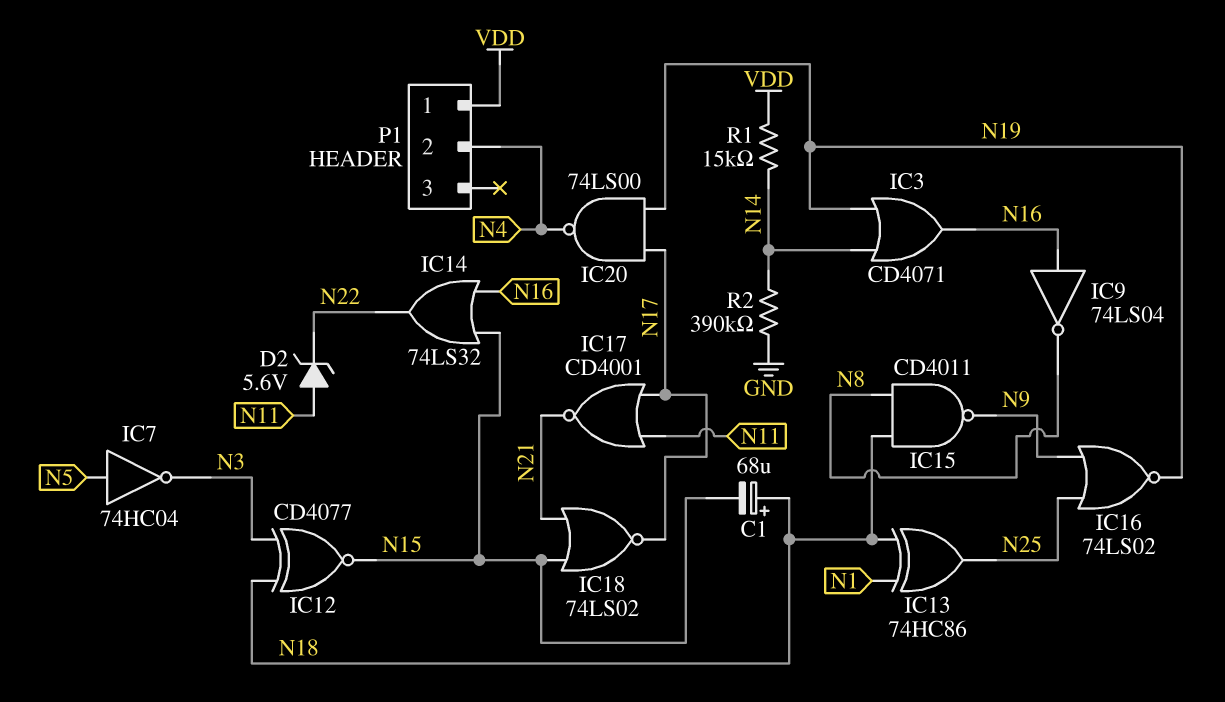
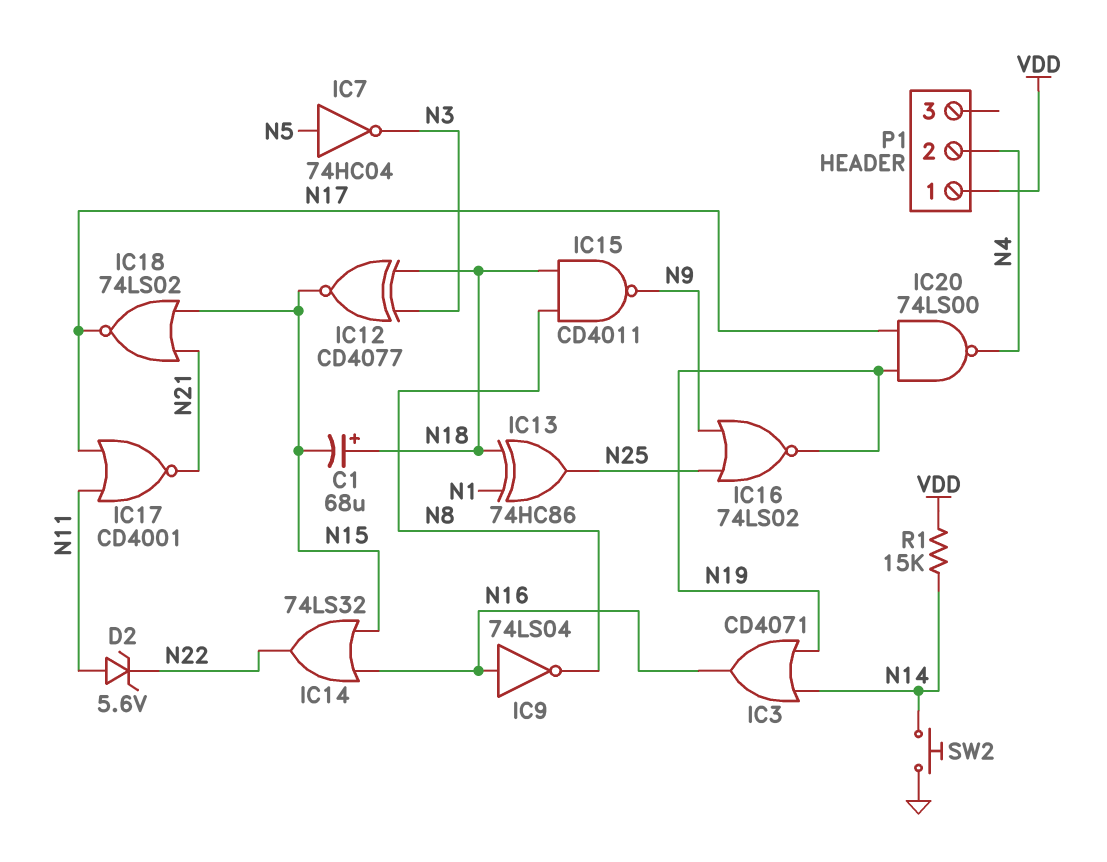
R2: 390k (GND, N14) -> none
SW2: none -> button (GND, N14)

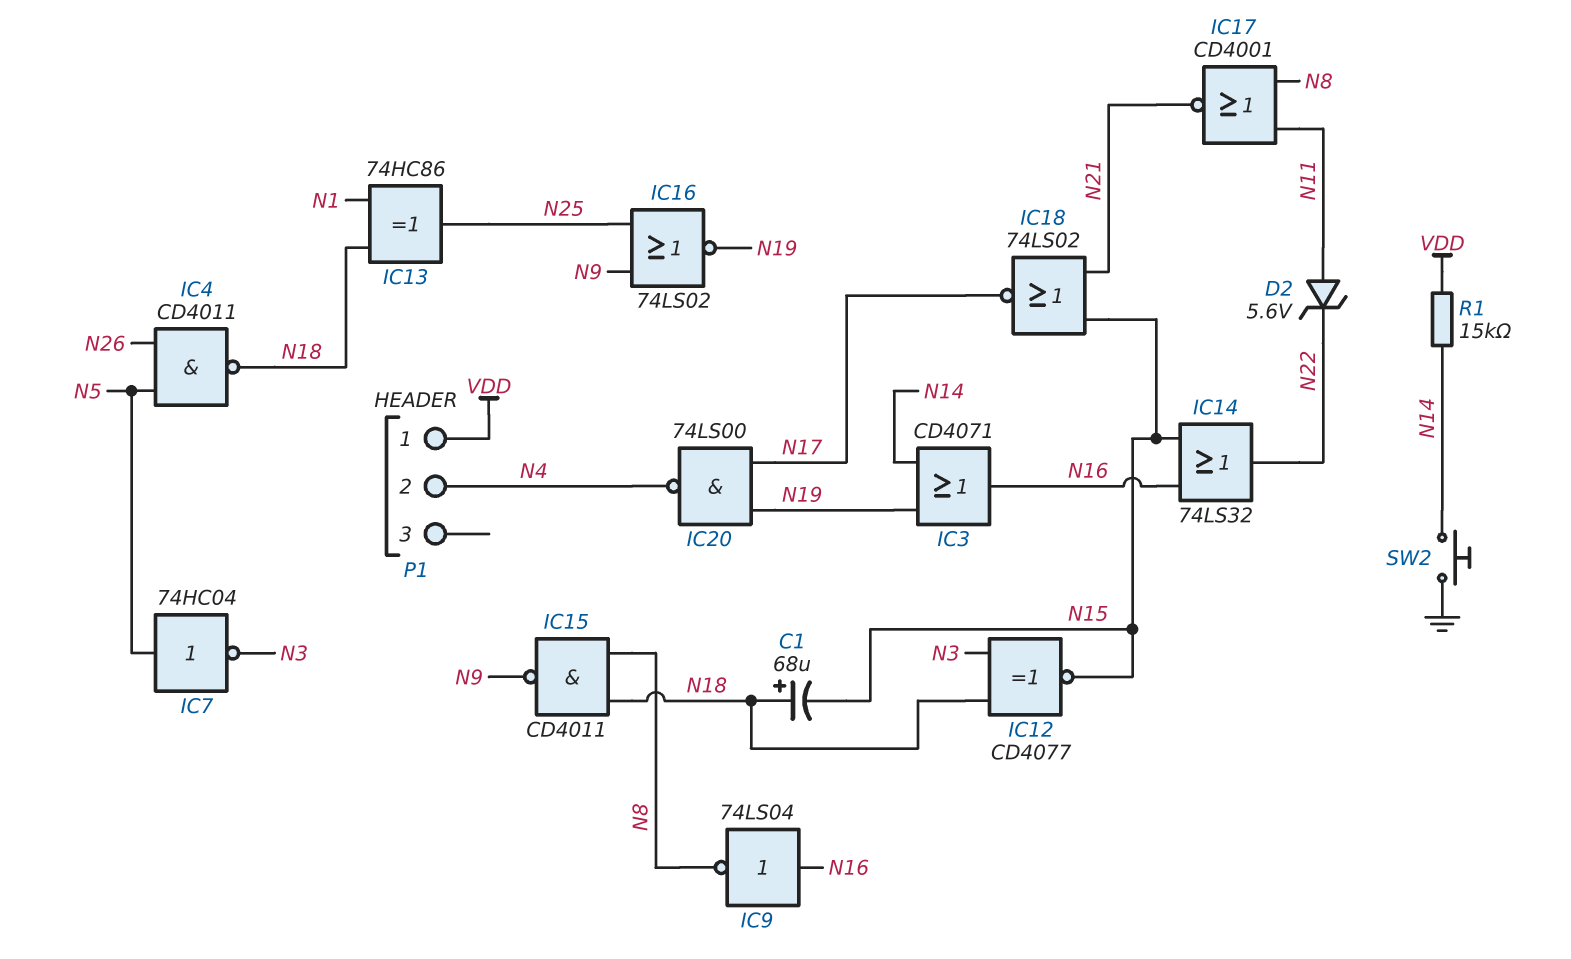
IC4: none -> NAND CD4011 (in N5, in N26, out N18)
IC17: NOR CD4001 (in N11, in N17, out N21) -> NOR CD4001 (in N8, in N11, out N21)

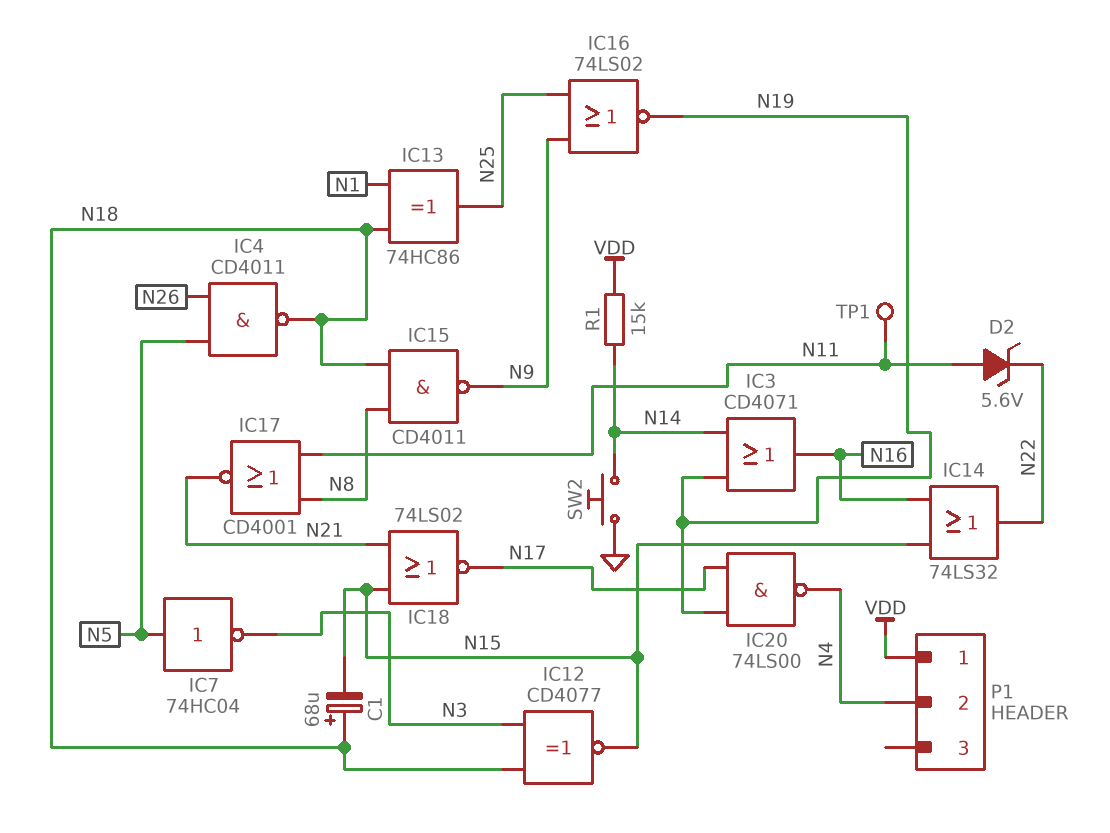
IC9: NOT 74LS04 (in N16, out N8) -> none
TP1: none -> test point (N11)

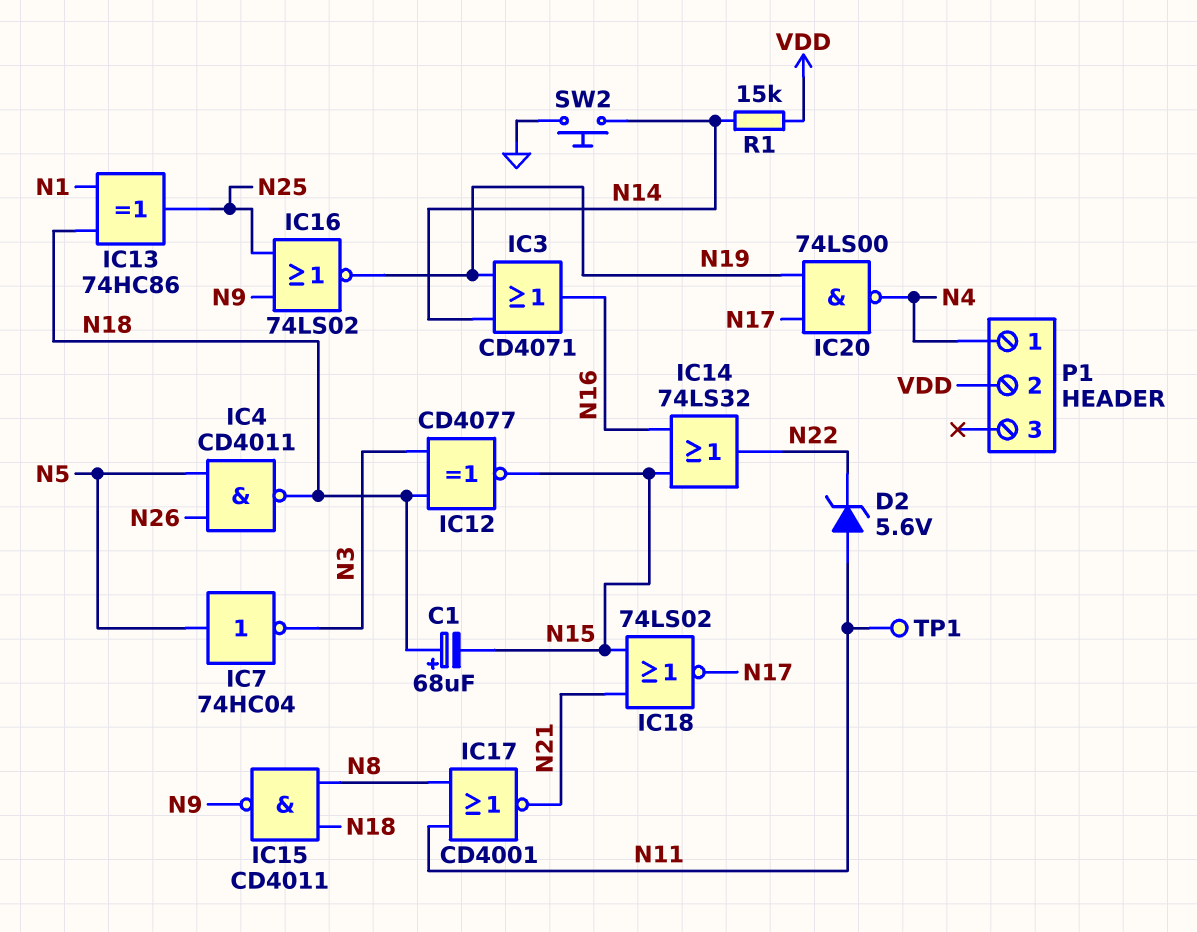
P1 pin 1: VDD -> N4
P1 pin 2: N4 -> VDD

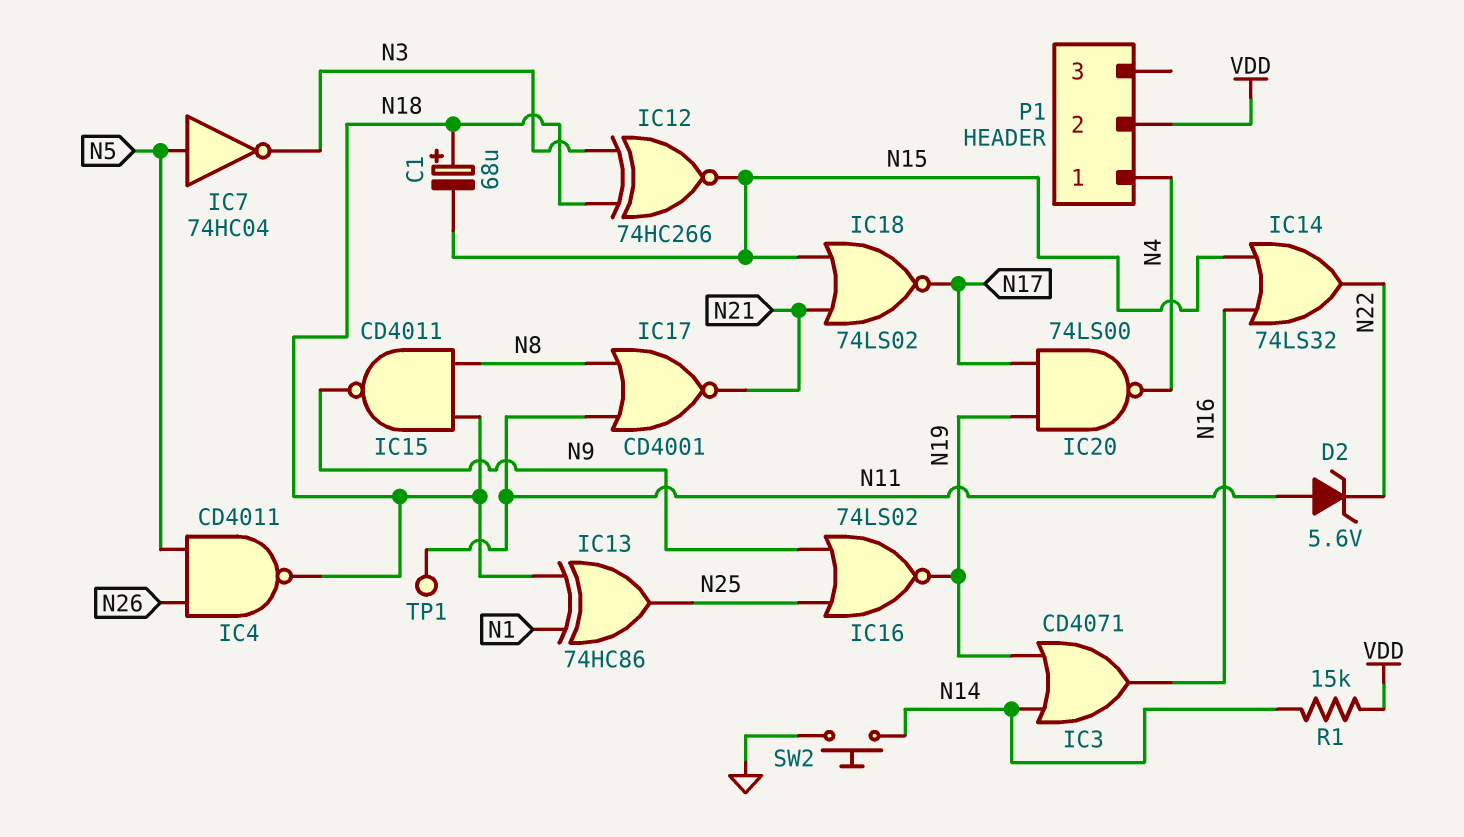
IC12: XNOR CD4077 (in N3, in N18, out N15) -> XNOR 74HC266 (in N3, in N18, out N15)

